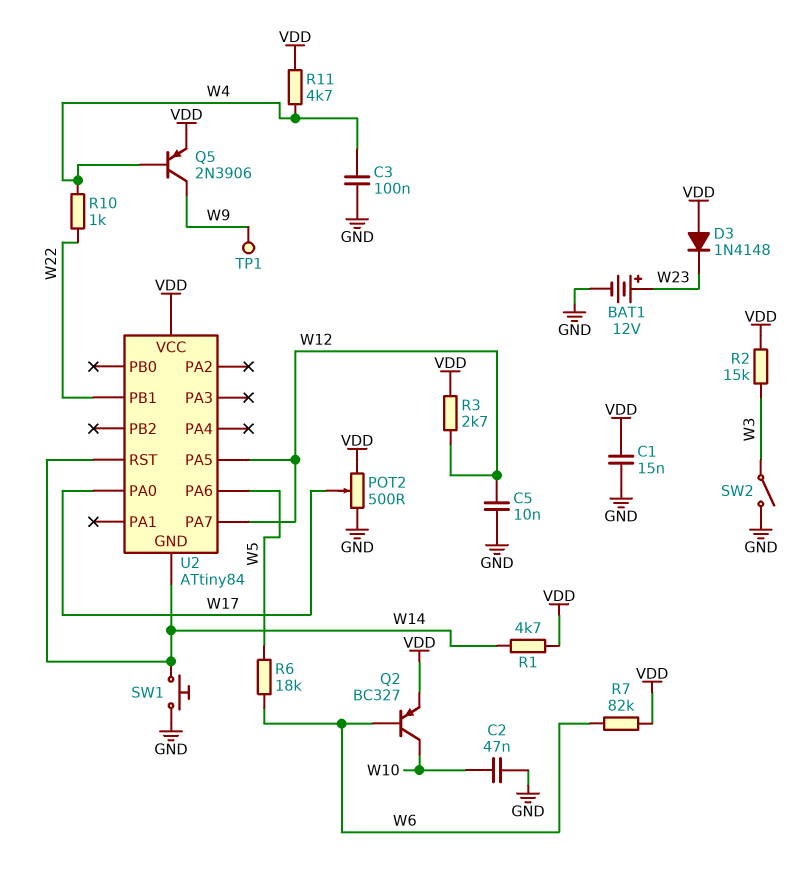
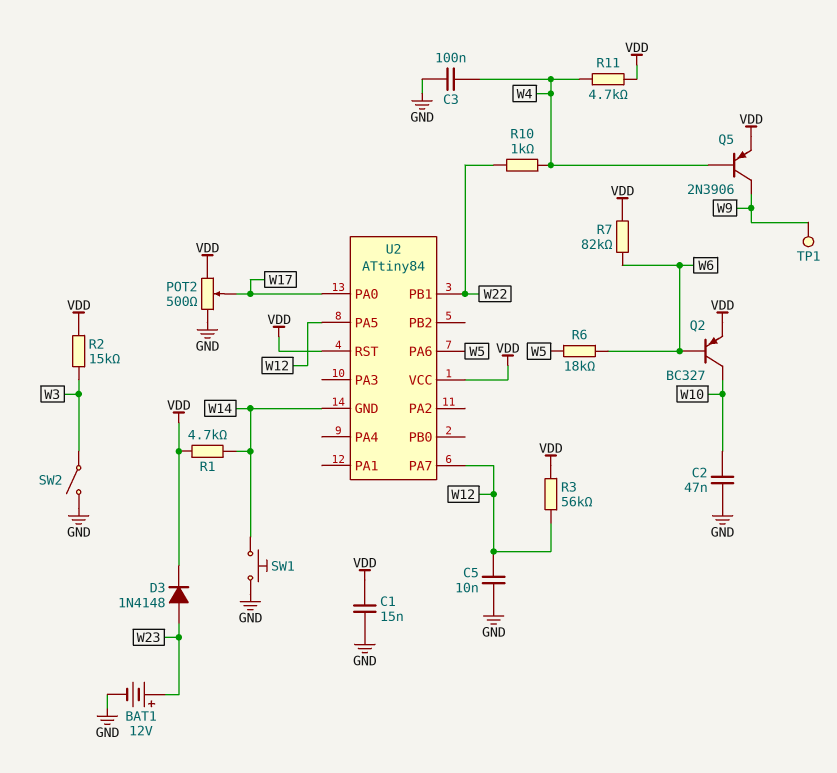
D3: diode 1N4148 (A VDD, K W23) -> diode 1N4148 (A W23, K VDD)
R3: 2.7k (VDD, W12) -> 56k (VDD, W12)
U2 pin RST: W14 -> VDD

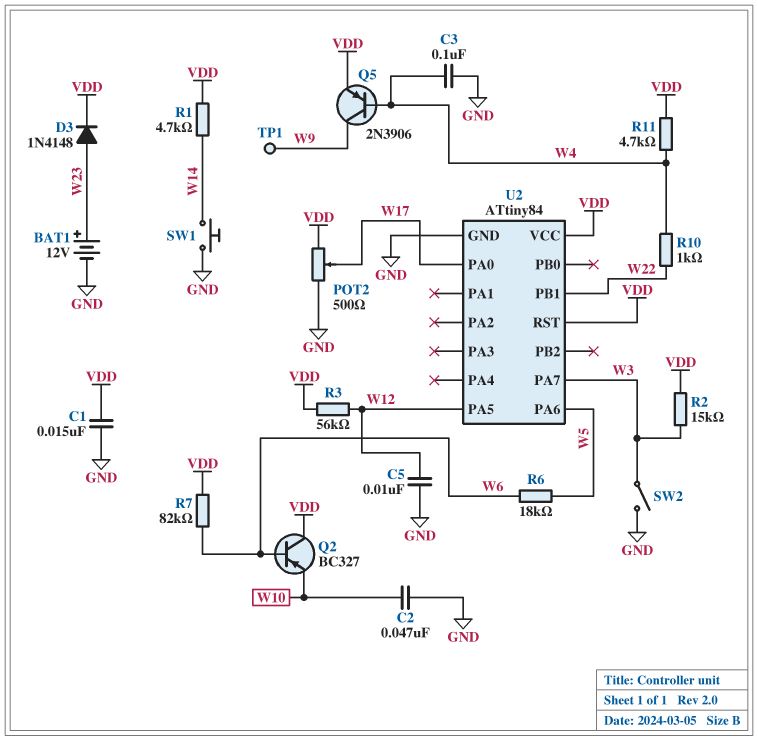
Q2: PNP BC327 (B W6, C W10, E VDD) -> PNP BC327 (B W6, C VDD, E W10)
U2 pin GND: W14 -> GND
U2 pin PA7: W12 -> W3

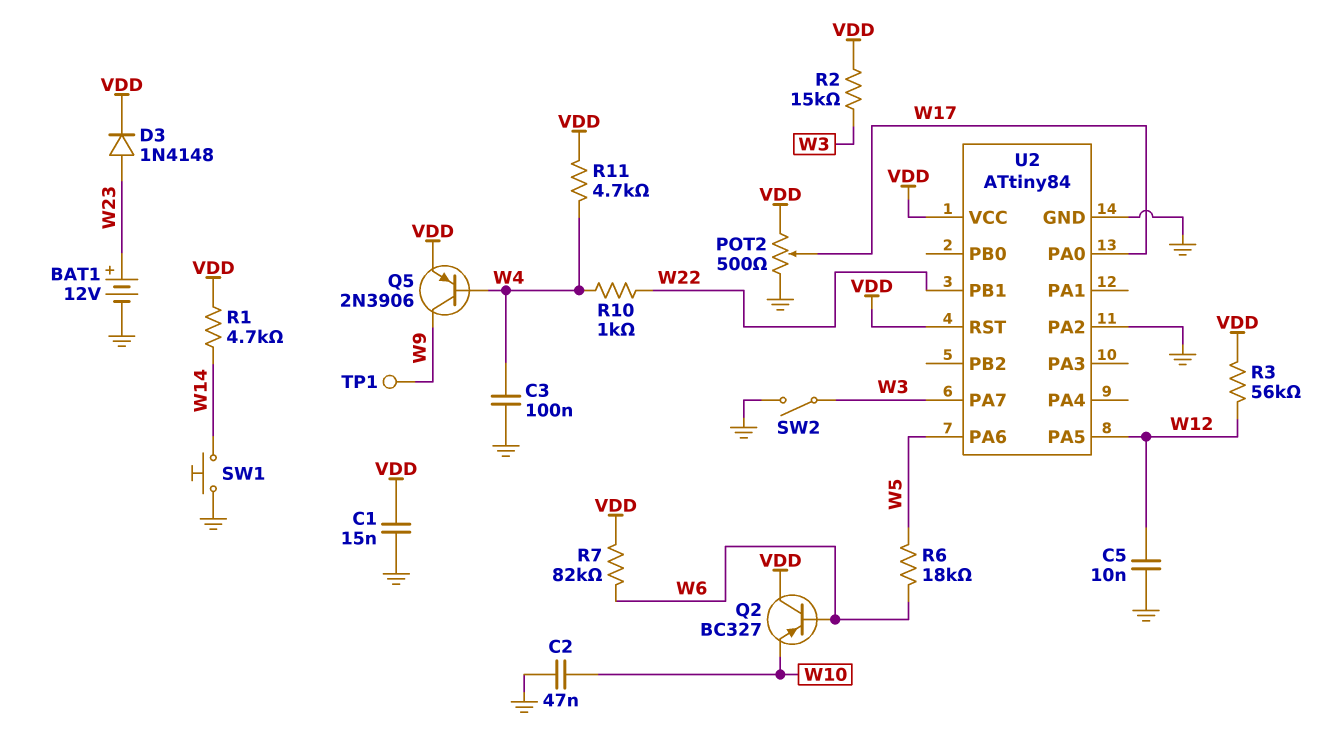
U2 pin PA2: none -> GND

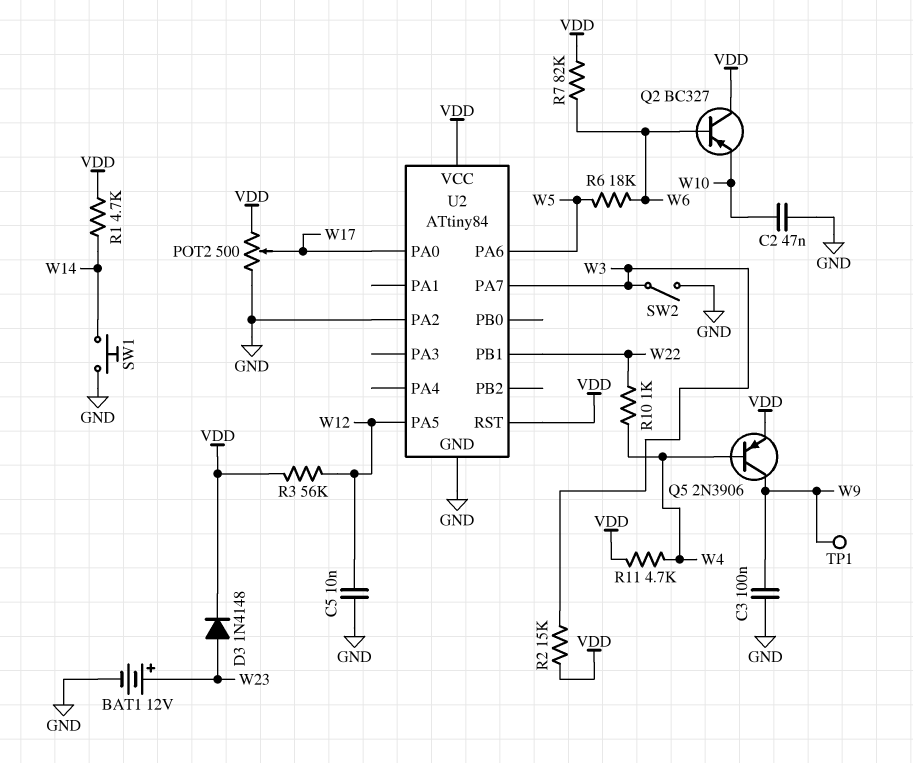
C1: 15nF (GND, VDD) -> none
C3: 100nF (GND, W4) -> 100nF (GND, W9)

